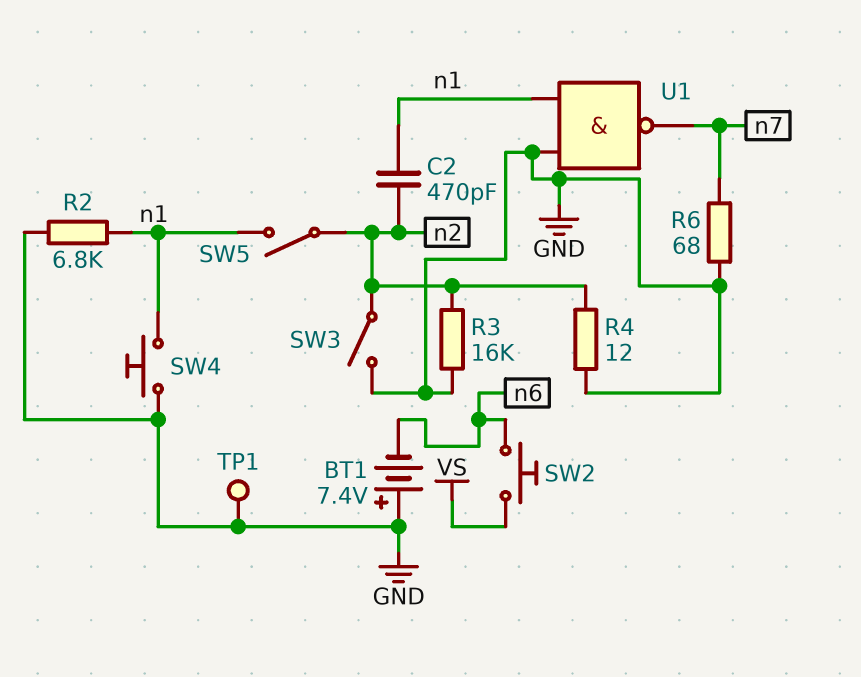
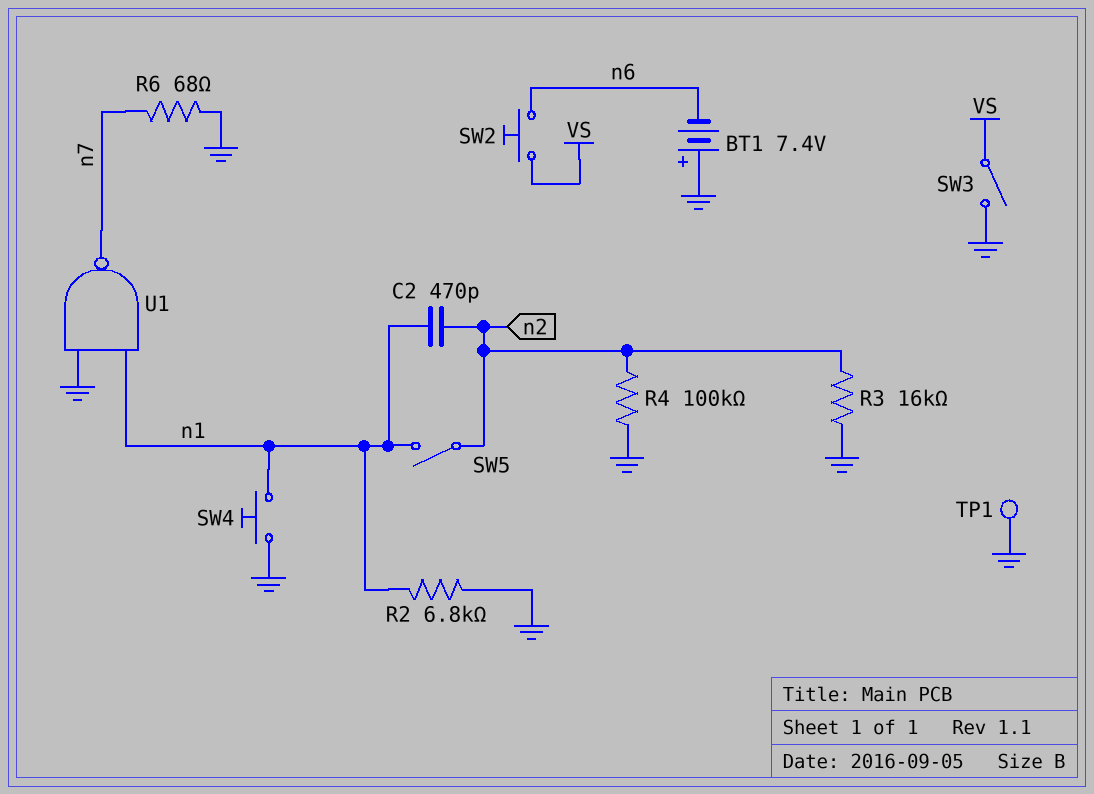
R4: 12 (GND, n2) -> 100k (GND, n2)
SW3: switch (GND, n2) -> switch (GND, VS)

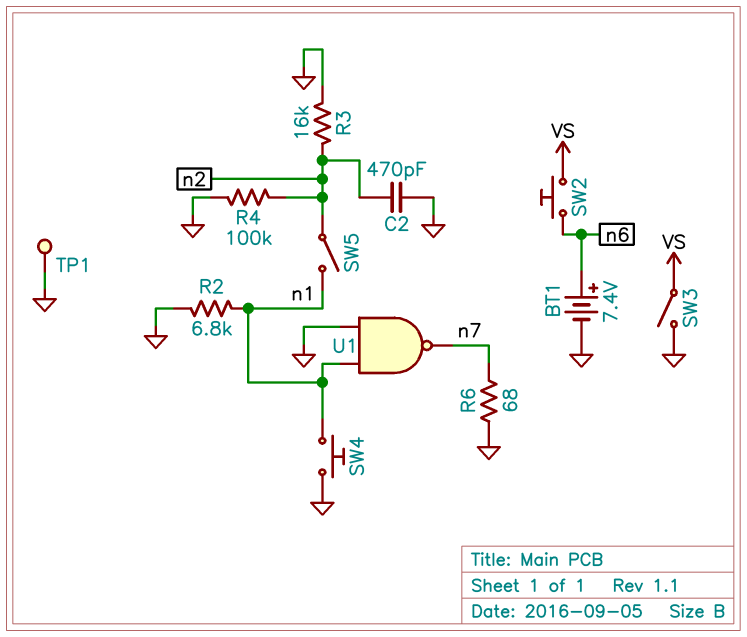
BT1: 7.4V (plus GND, minus n6) -> 7.4V (plus n6, minus GND)
C2: 470pF (n1, n2) -> 470pF (GND, n2)

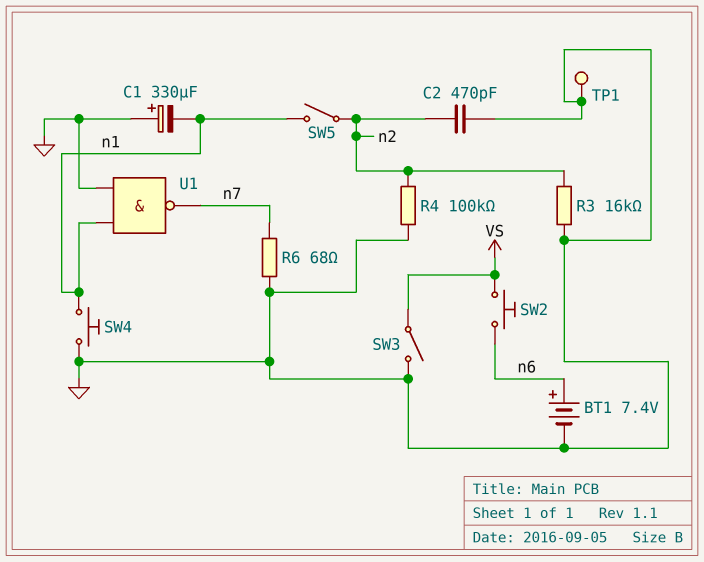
C1: none -> 330uF (plus GND, minus n1)
R2: 6.8k (GND, n1) -> none

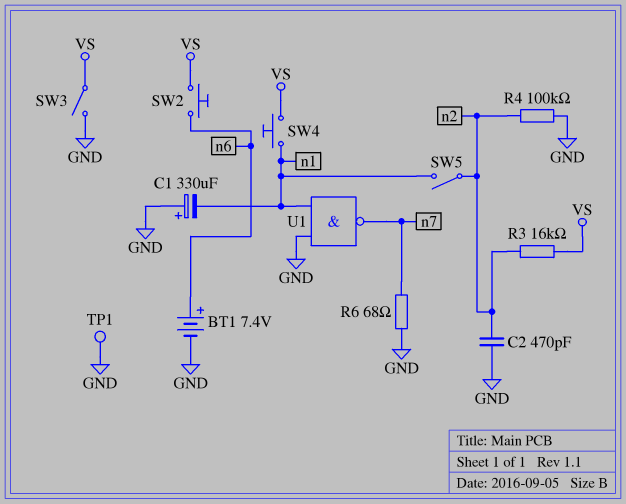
R3: 16k (GND, n2) -> 16k (VS, n2)
SW4: button (GND, n1) -> button (VS, n1)

